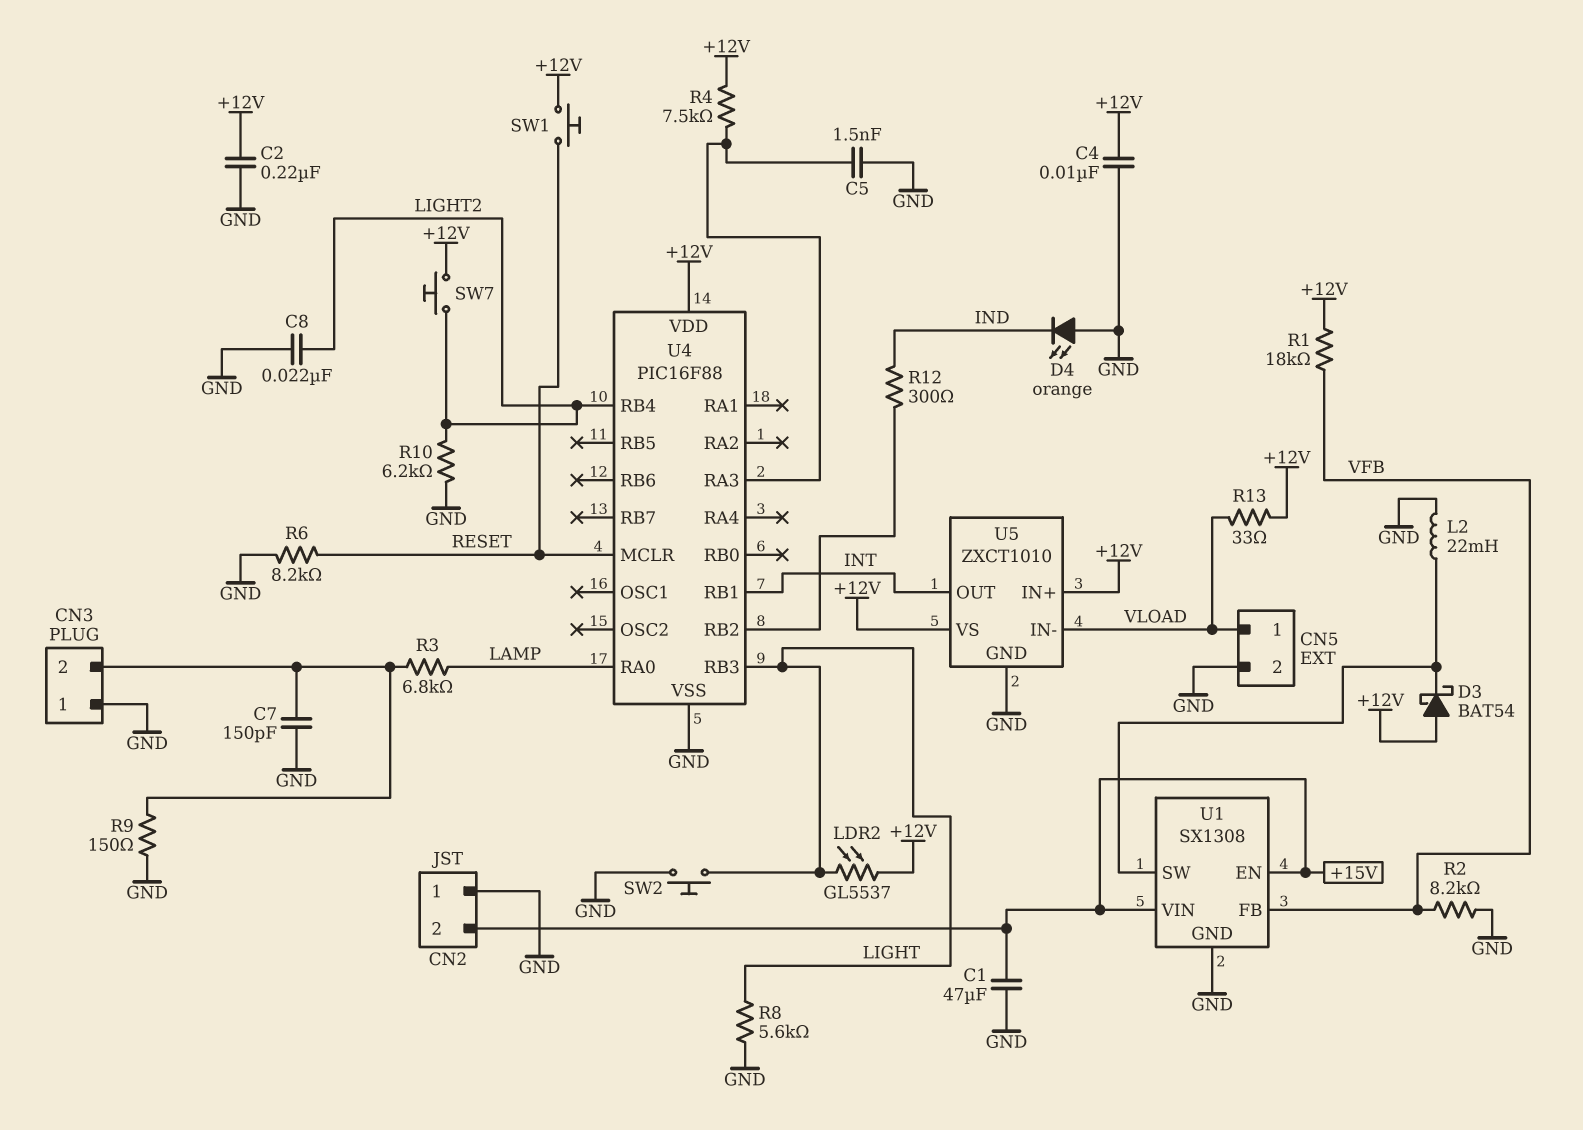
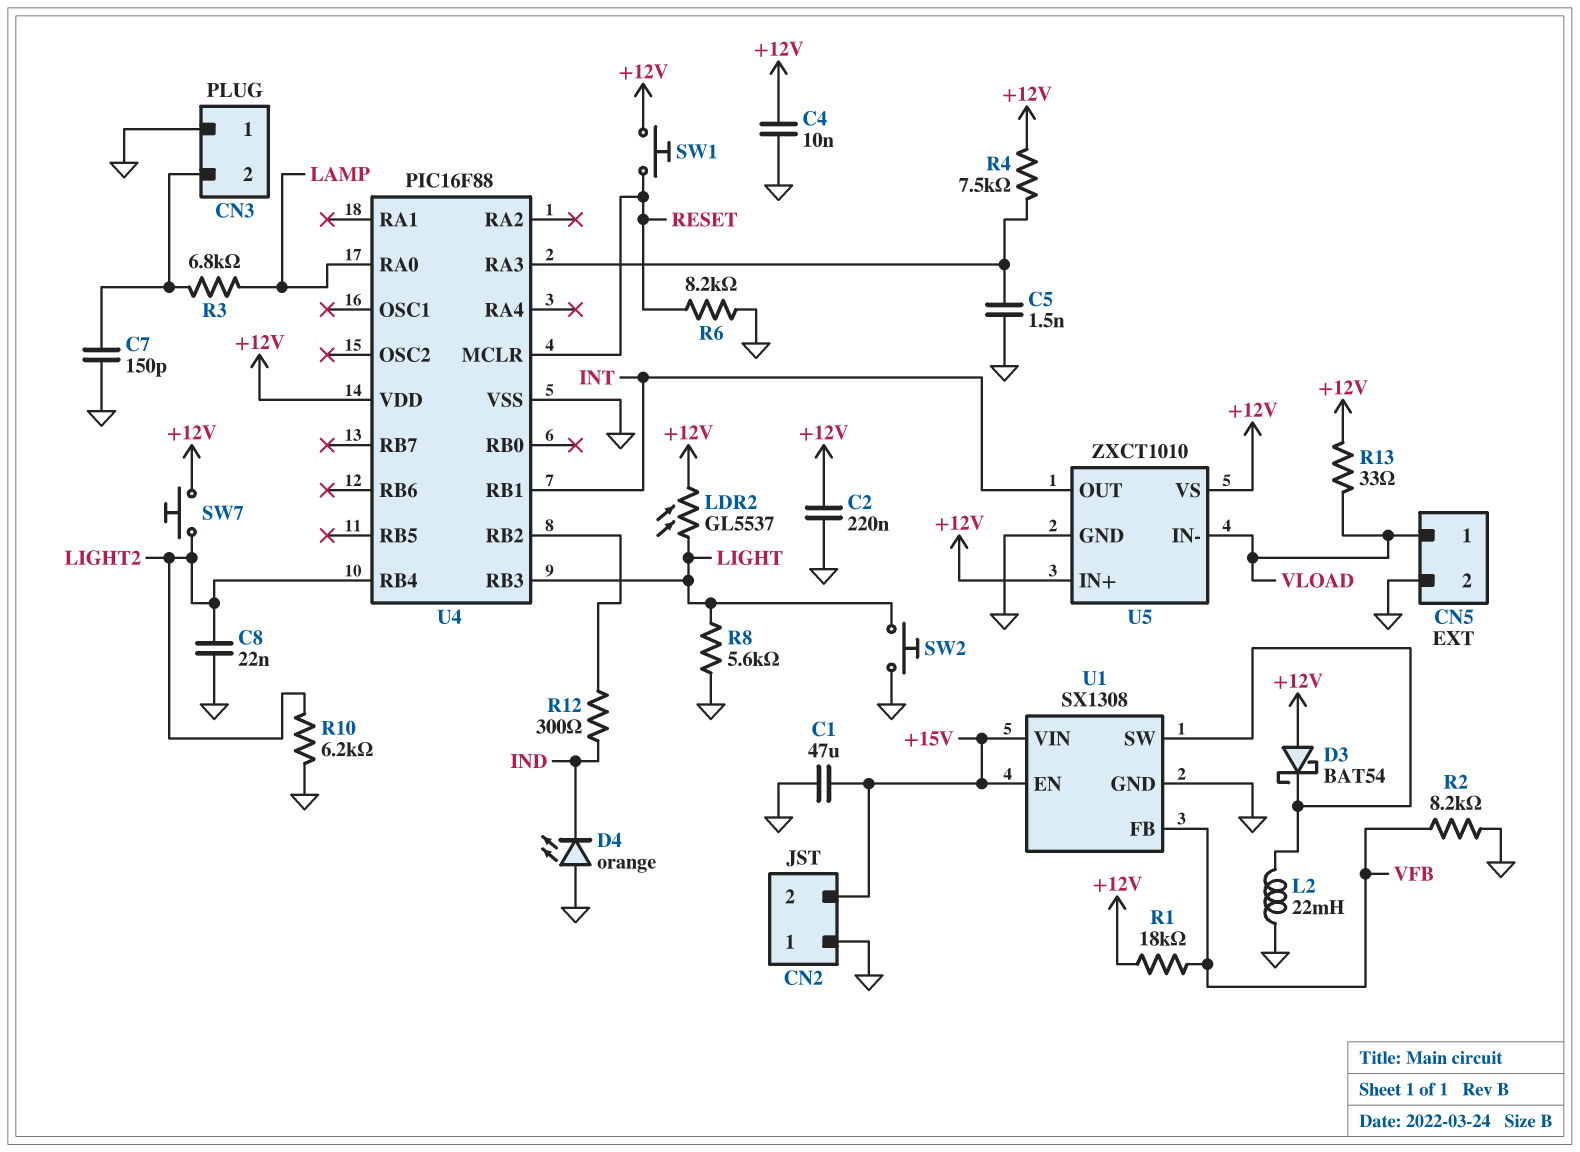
R9: 150 (CN3/2, GND) -> none

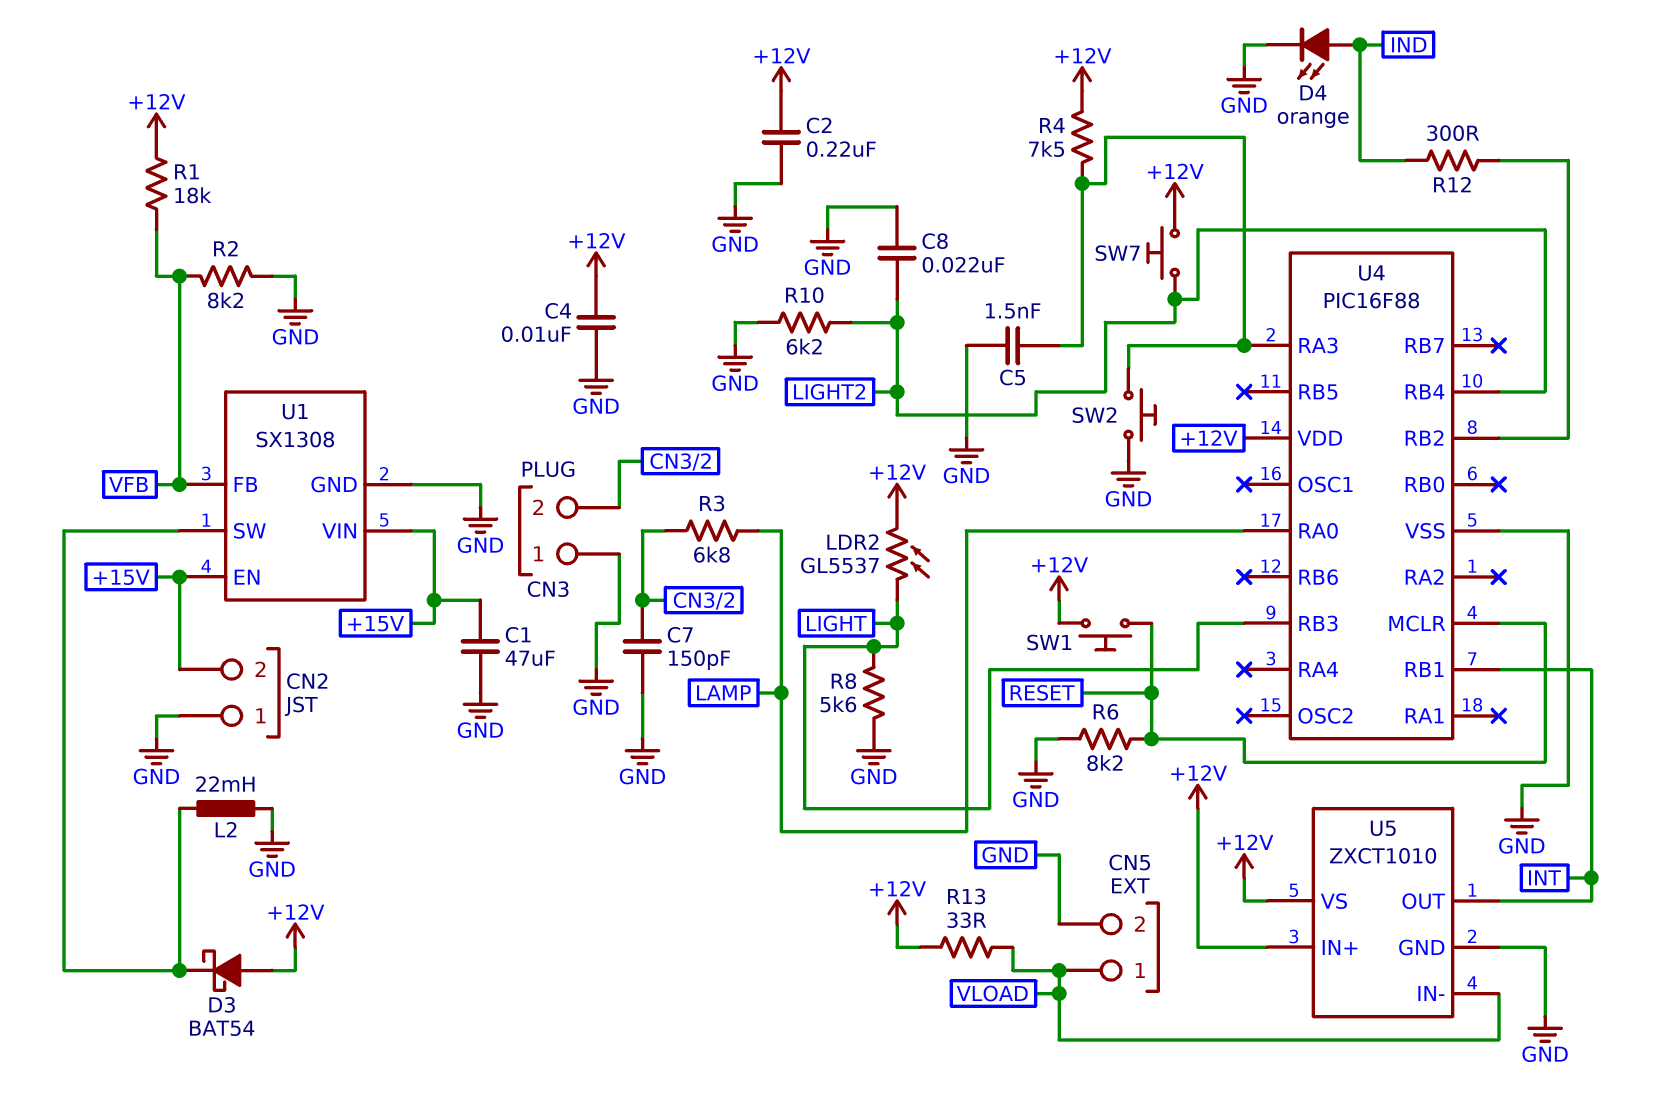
D4: LED orange (A GND, K IND) -> LED orange (A IND, K GND)
SW2: button (GND, LIGHT) -> button (GND, U4/RA3)

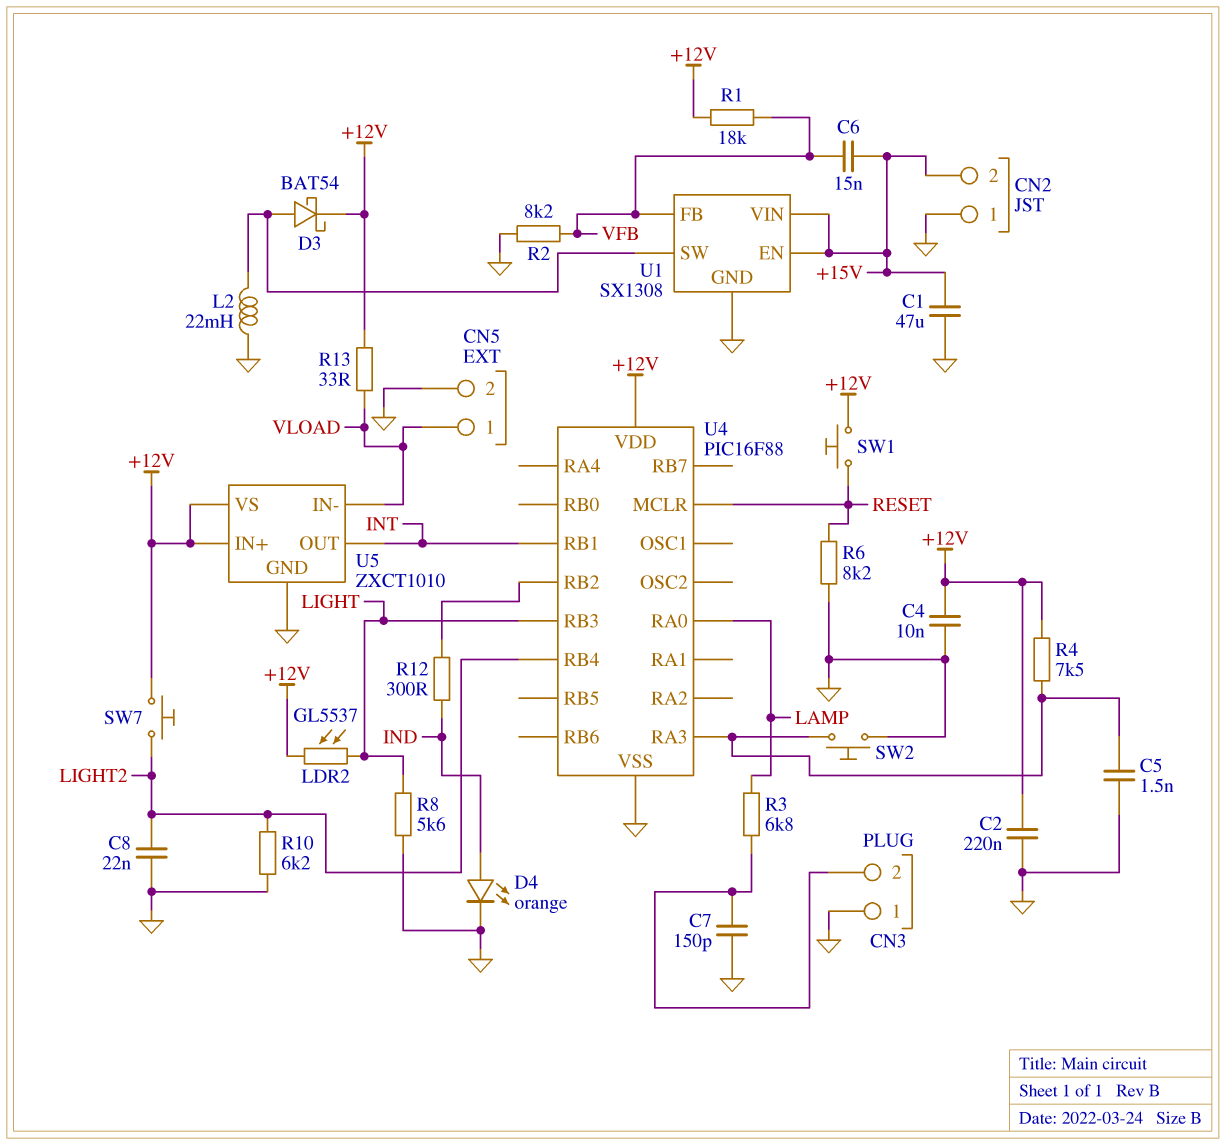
C6: none -> 15nF (+15V, VFB)
D3: schottky BAT54 (A +12V, K U1/SW) -> schottky BAT54 (A U1/SW, K +12V)

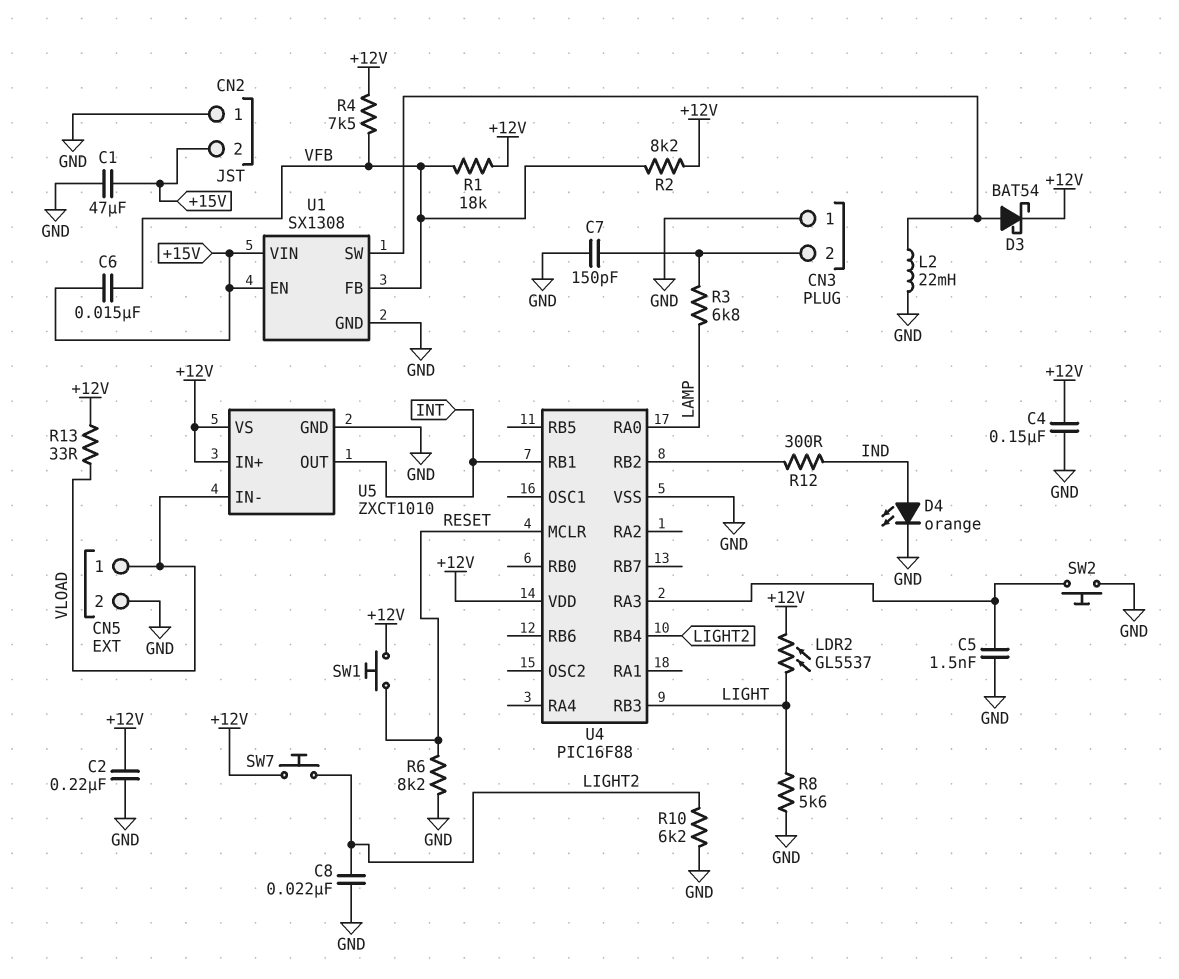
C4: 10nF (+12V, GND) -> 150nF (+12V, GND)
R2: 8.2k (GND, VFB) -> 8.2k (+12V, VFB)
R4: 7.5k (+12V, U4/RA3) -> 7.5k (+12V, VFB)

